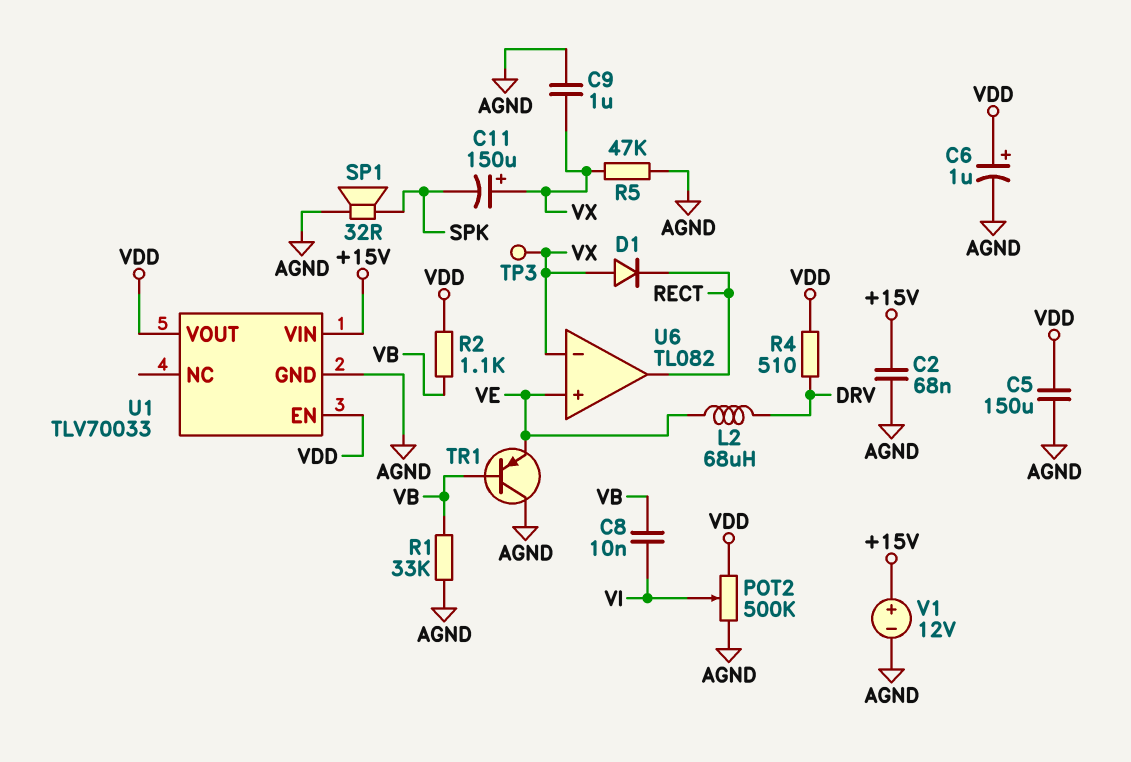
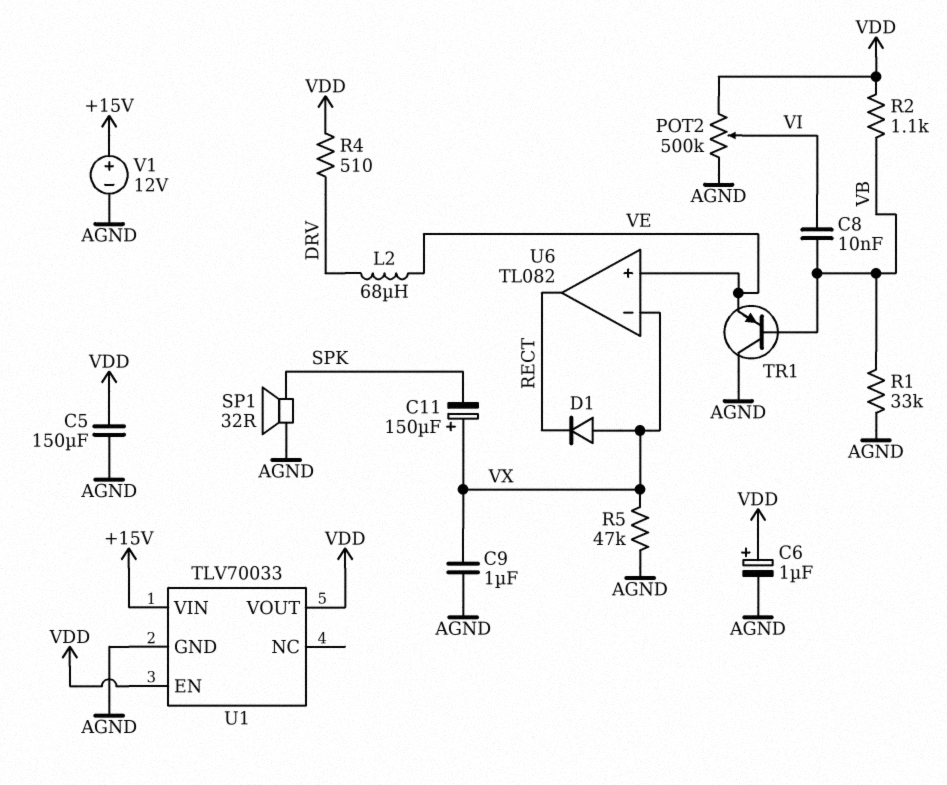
C2: 68nF (+15V, AGND) -> none
TP3: test point (VX) -> none

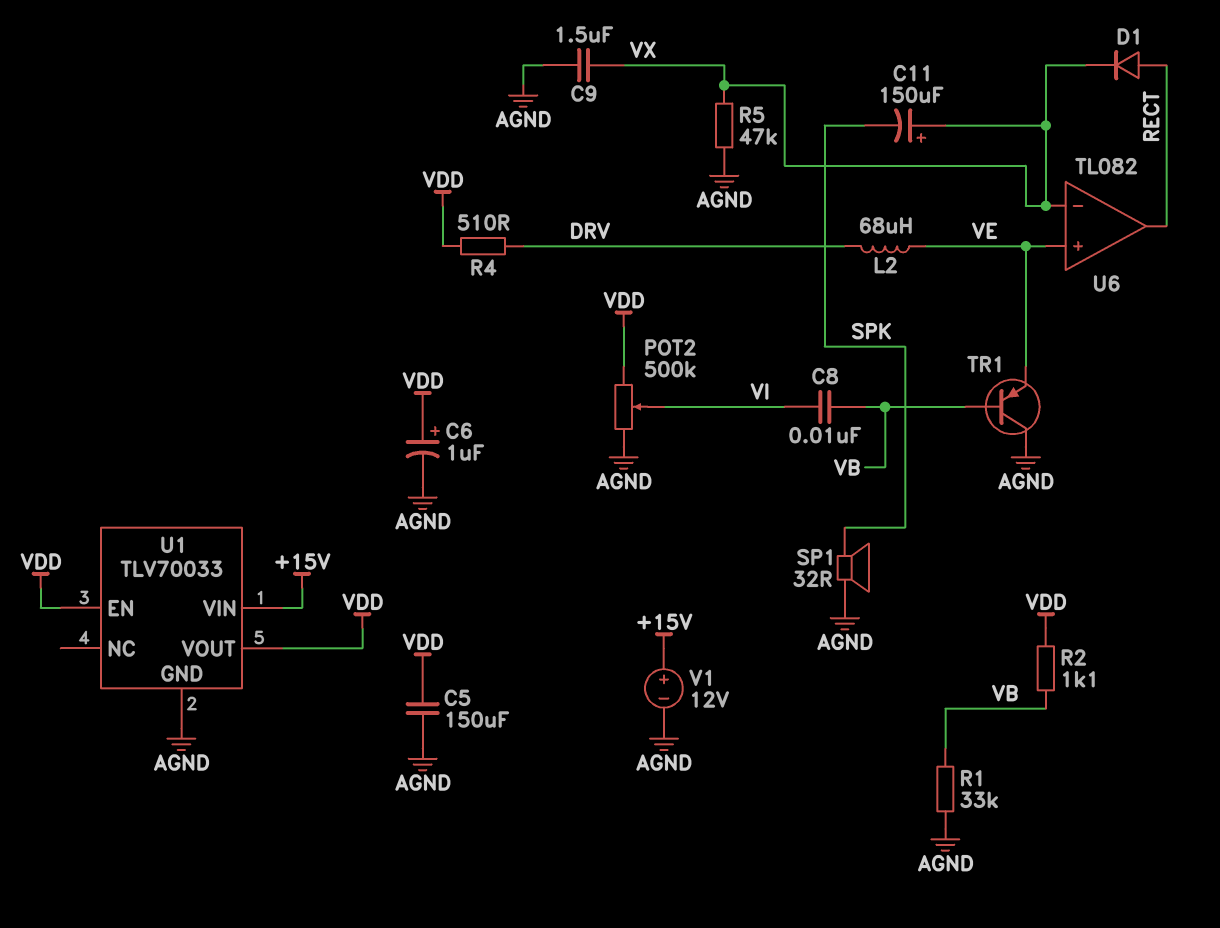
C9: 1uF (AGND, VX) -> 1.5uF (AGND, VX)
D1: diode (A VX, K RECT) -> diode (A RECT, K VX)

